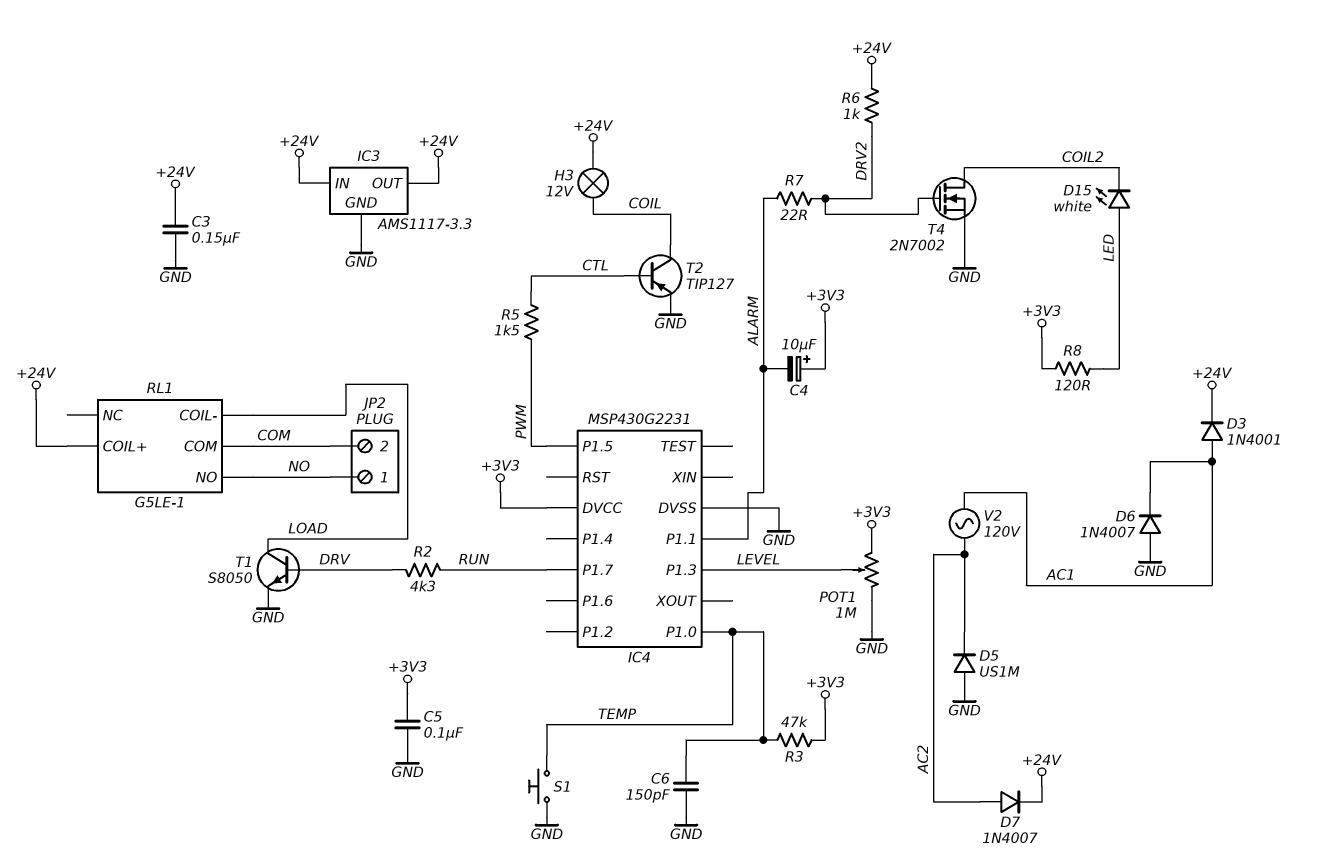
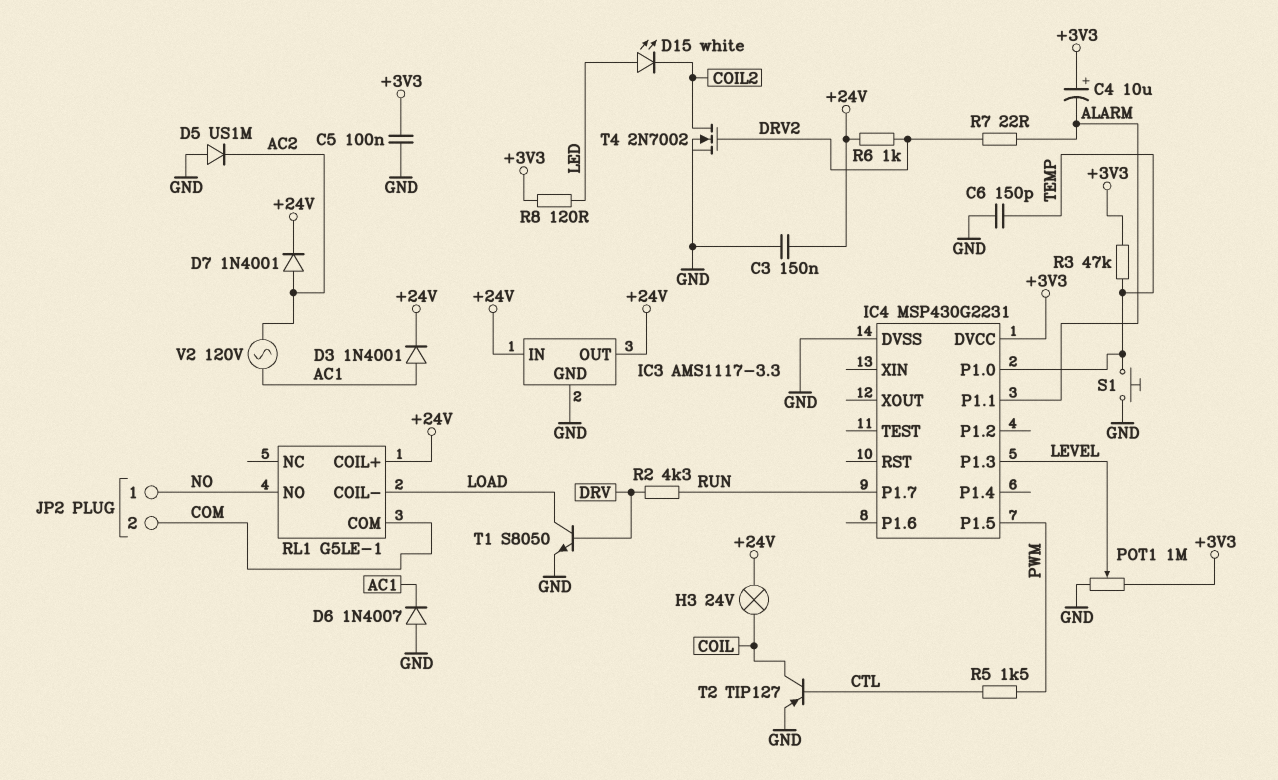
D7: diode 1N4007 (A AC2, K +24V) -> diode 1N4001 (A AC2, K +24V)
H3: lamp 12V (+24V, COIL) -> lamp 24V (+24V, COIL)

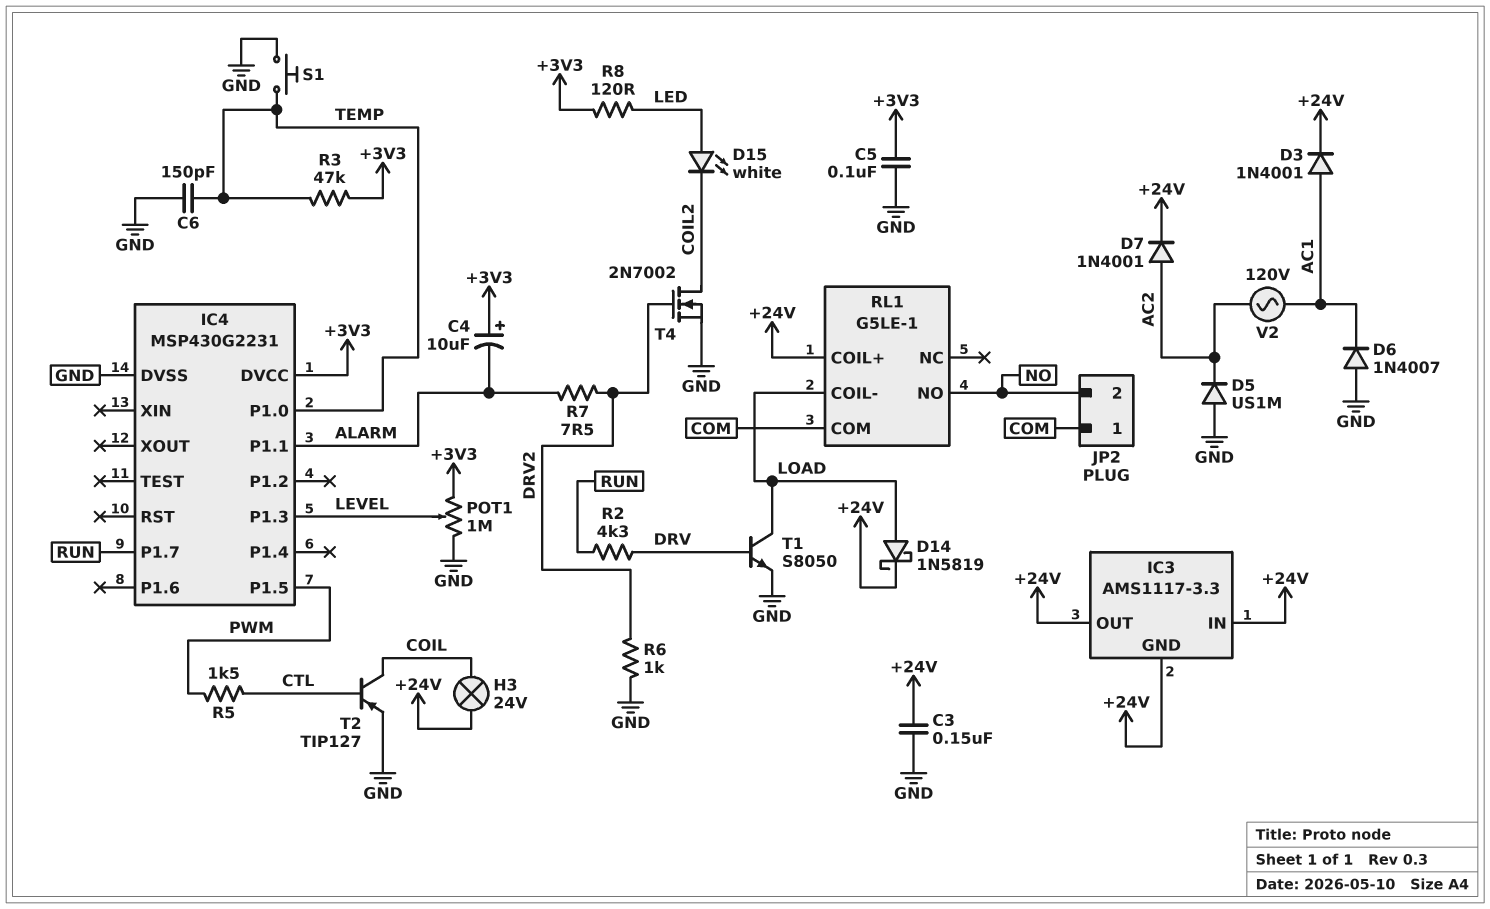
D14: none -> schottky 1N5819 (A LOAD, K +24V)
IC3 pin GND: GND -> +24V
JP2 pin 1: NO -> COM
JP2 pin 2: COM -> NO
R6: 1k (+24V, DRV2) -> 1k (DRV2, GND)
R7: 22 (ALARM, DRV2) -> 7.5 (ALARM, DRV2)

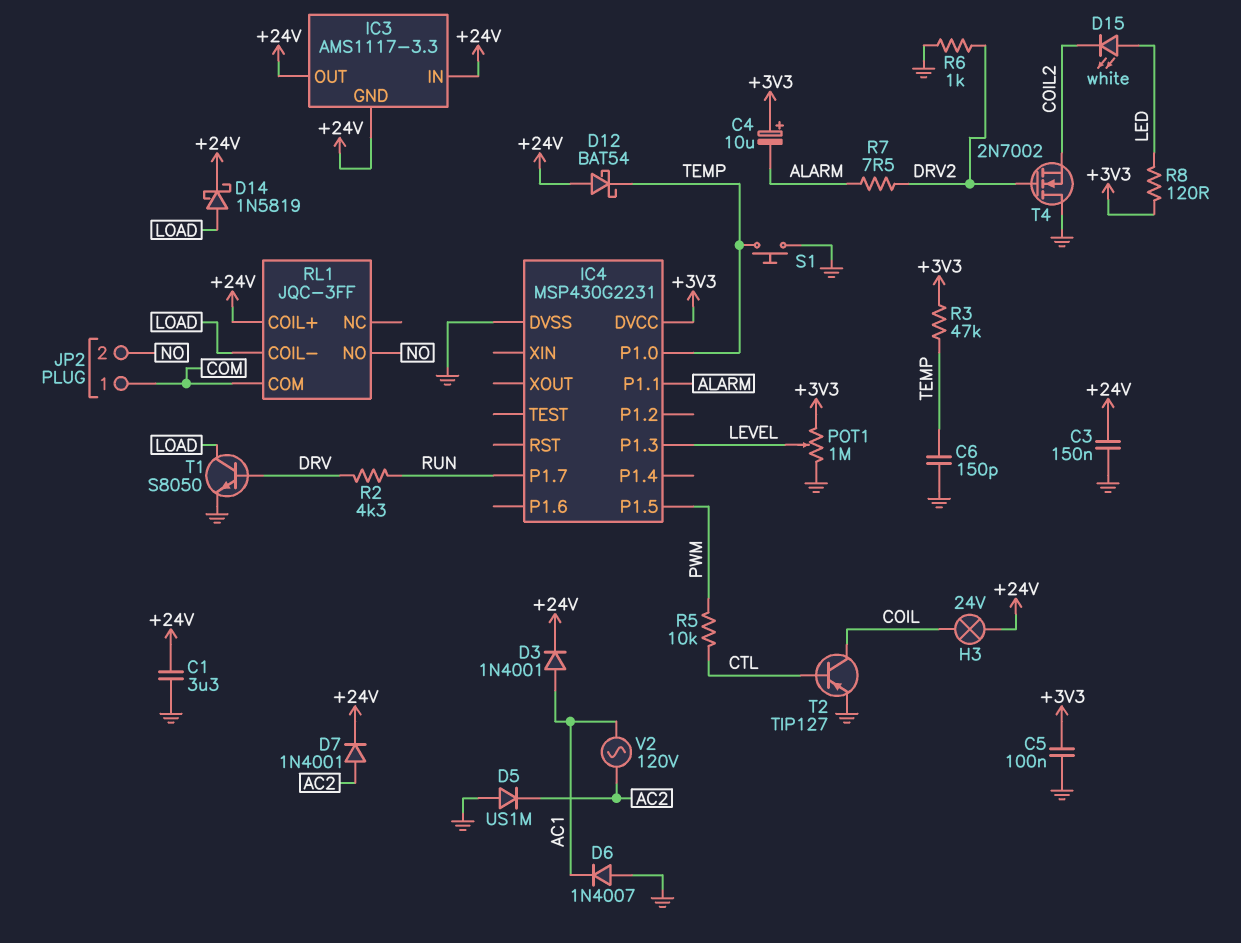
C1: none -> 3.3uF (+24V, GND)
D12: none -> schottky BAT54 (A +24V, K TEMP)
R5: 1.5k (CTL, PWM) -> 10k (CTL, PWM)
RL1: G5LE-1 -> JQC-3FF
T4: NMOS 2N7002 (G DRV2, D COIL2, S GND) -> NMOS 2N7002 (G DRV2, D GND, S COIL2)

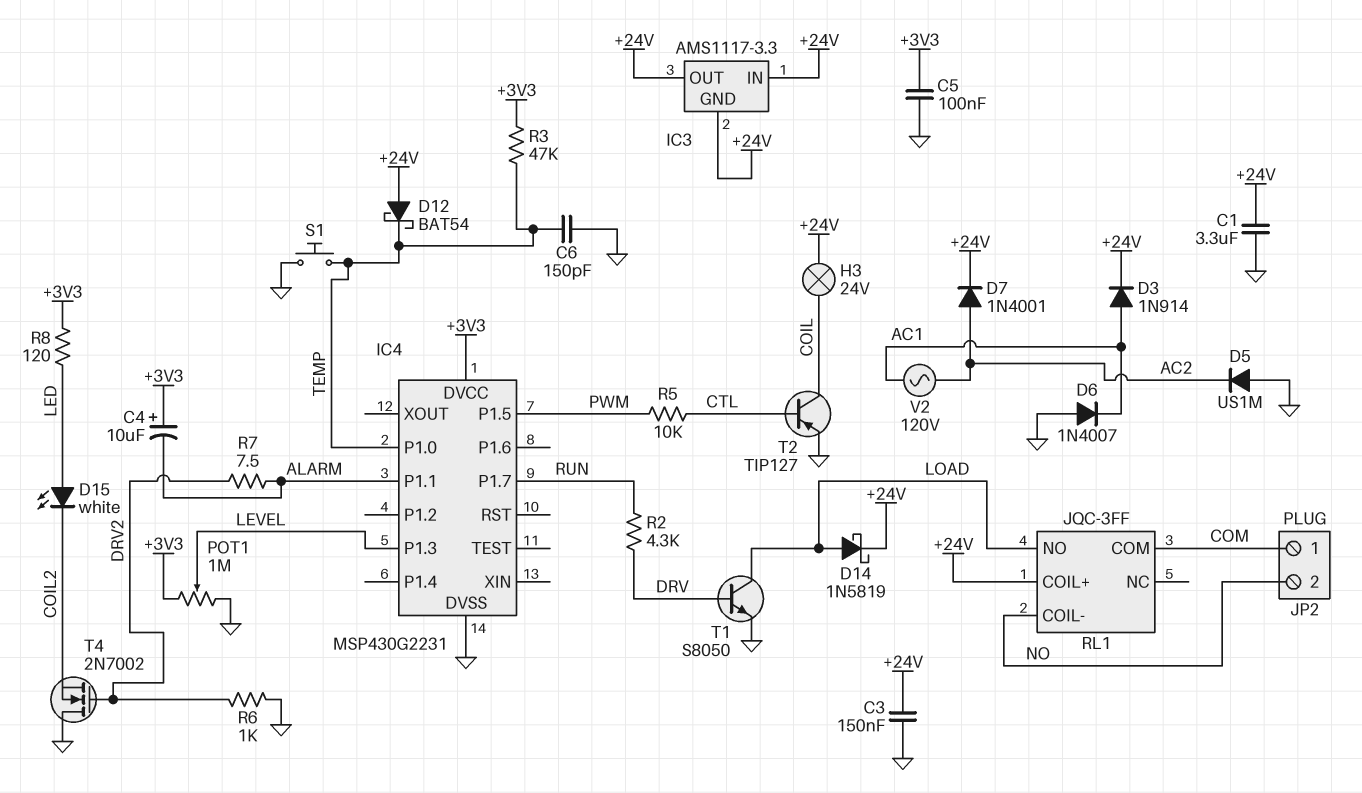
D3: diode 1N4001 (A AC1, K +24V) -> diode 1N914 (A AC1, K +24V)
RL1 pin COIL-: LOAD -> NO
RL1 pin NO: NO -> LOAD

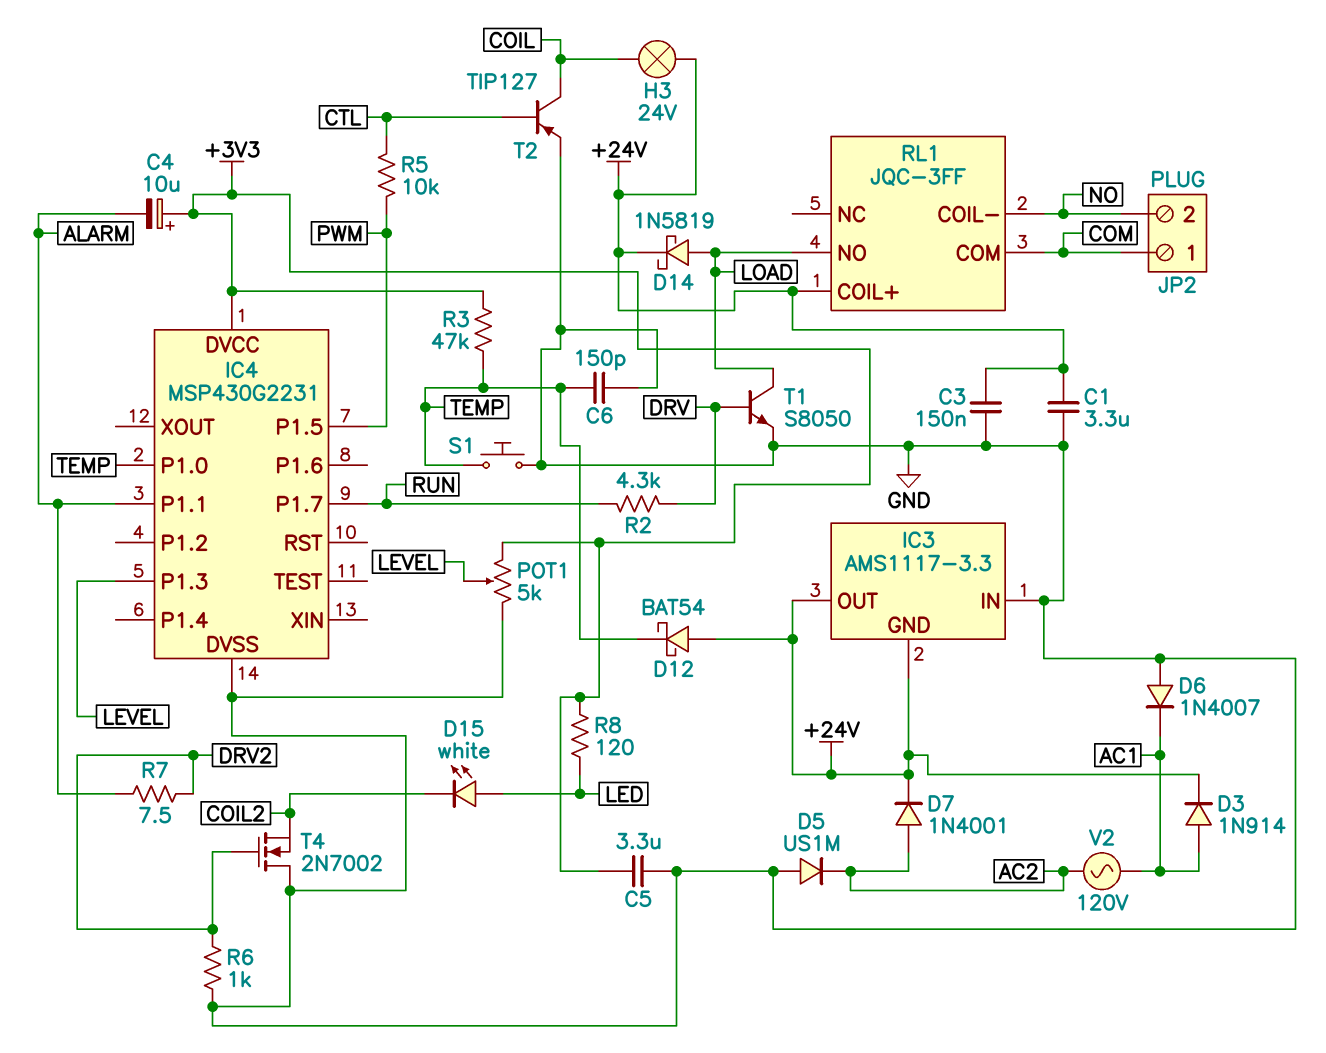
C5: 100nF (+3V3, GND) -> 3.3uF (+3V3, GND)
IC3 pin IN: +24V -> GND
POT1: 1M (+3V3, GND, wiper LEVEL) -> 5k (+3V3, GND, wiper LEVEL)

